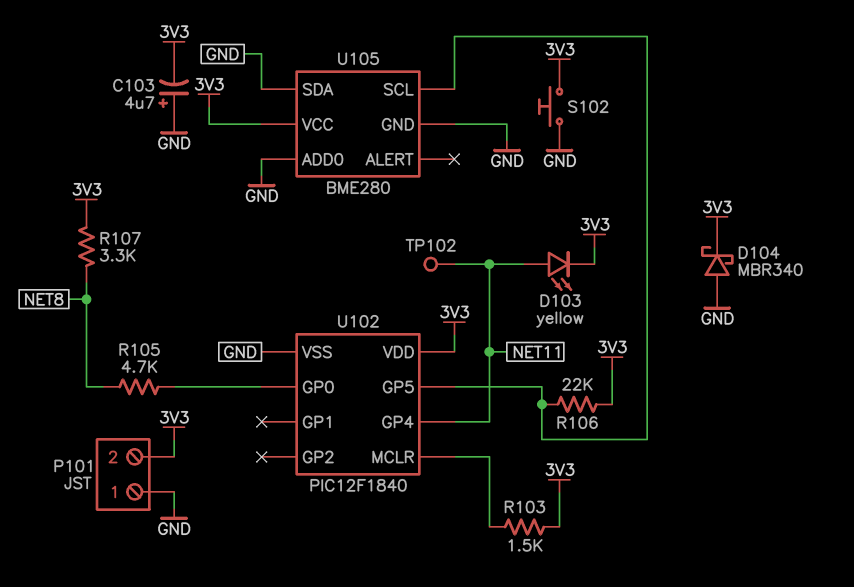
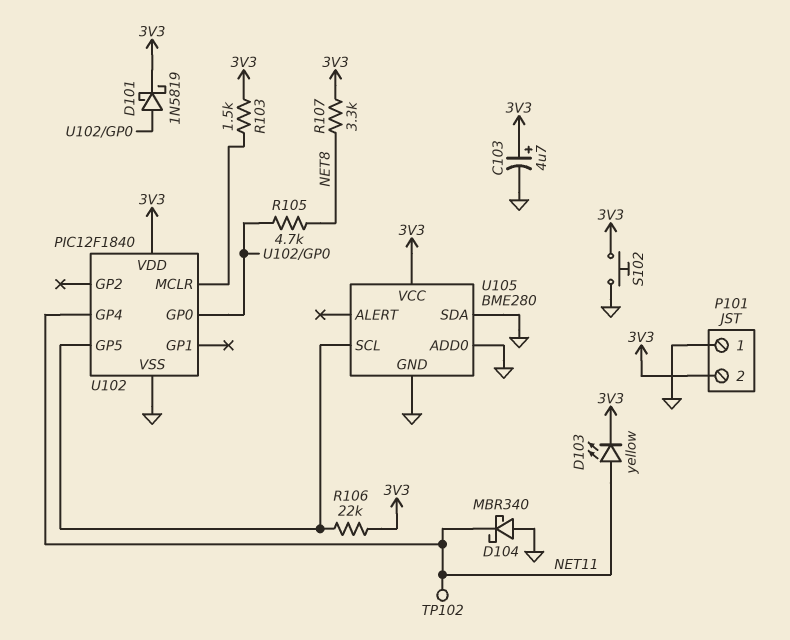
C103: 4.7uF (plus GND, minus 3V3) -> 4.7uF (plus 3V3, minus GND)
D101: none -> schottky 1N5819 (A U102/GP0, K 3V3)
D104: schottky MBR340 (A GND, K 3V3) -> schottky MBR340 (A GND, K NET11)

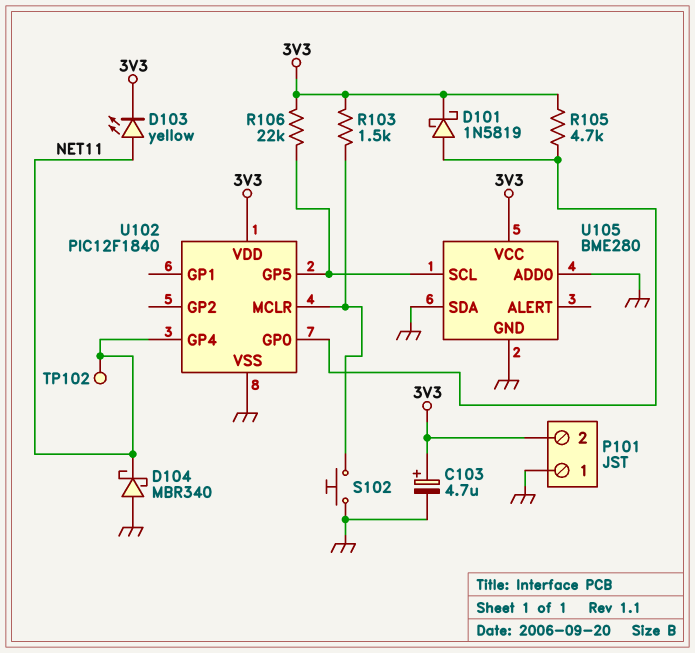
R105: 4.7k (NET8, U102/GP0) -> 4.7k (3V3, U102/GP0)
R107: 3.3k (3V3, NET8) -> none
S102: button (3V3, GND) -> button (GND, U102/MCLR)

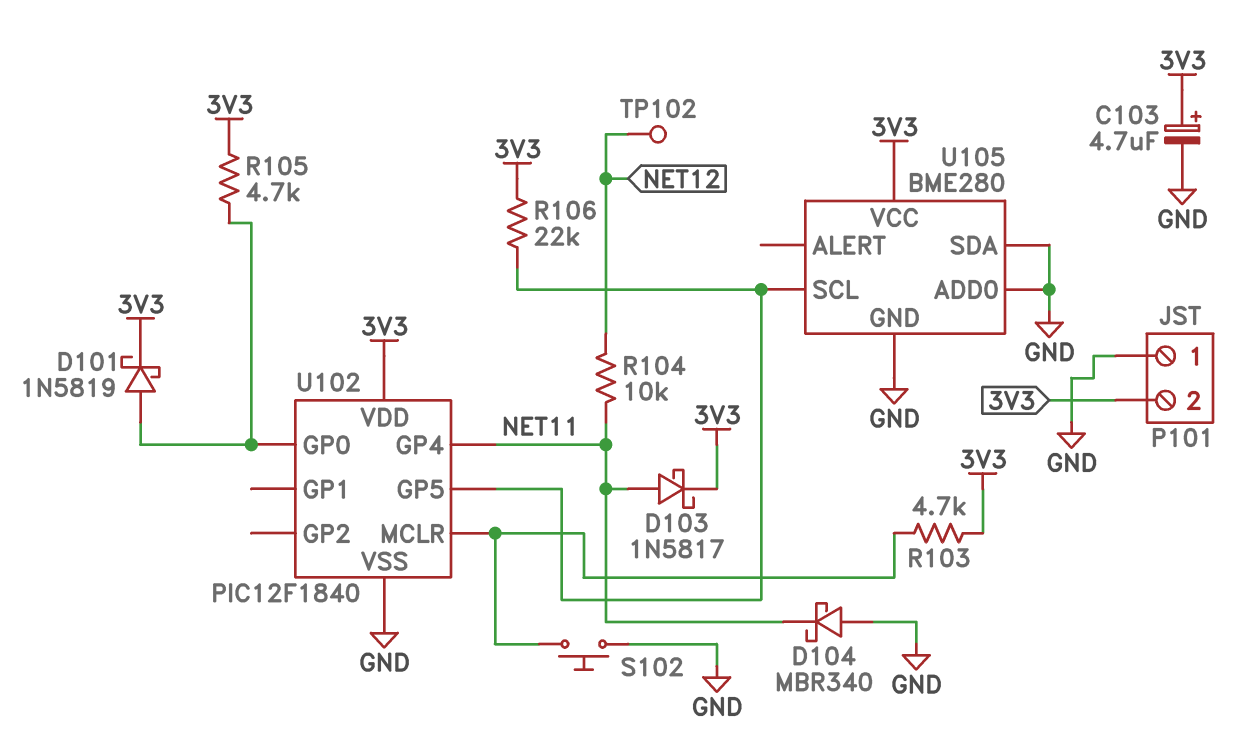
D103: LED yellow (A NET11, K 3V3) -> schottky 1N5817 (A NET11, K 3V3)
R103: 1.5k (3V3, U102/MCLR) -> 4.7k (3V3, U102/MCLR)
R104: none -> 10k (NET11, NET12)
TP102: test point (NET11) -> test point (NET12)

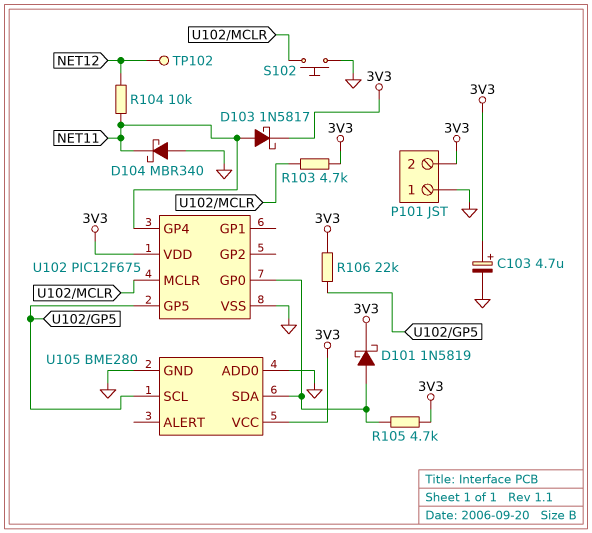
U102: PIC12F1840 -> PIC12F675
U105 pin SDA: GND -> U102/GP0

